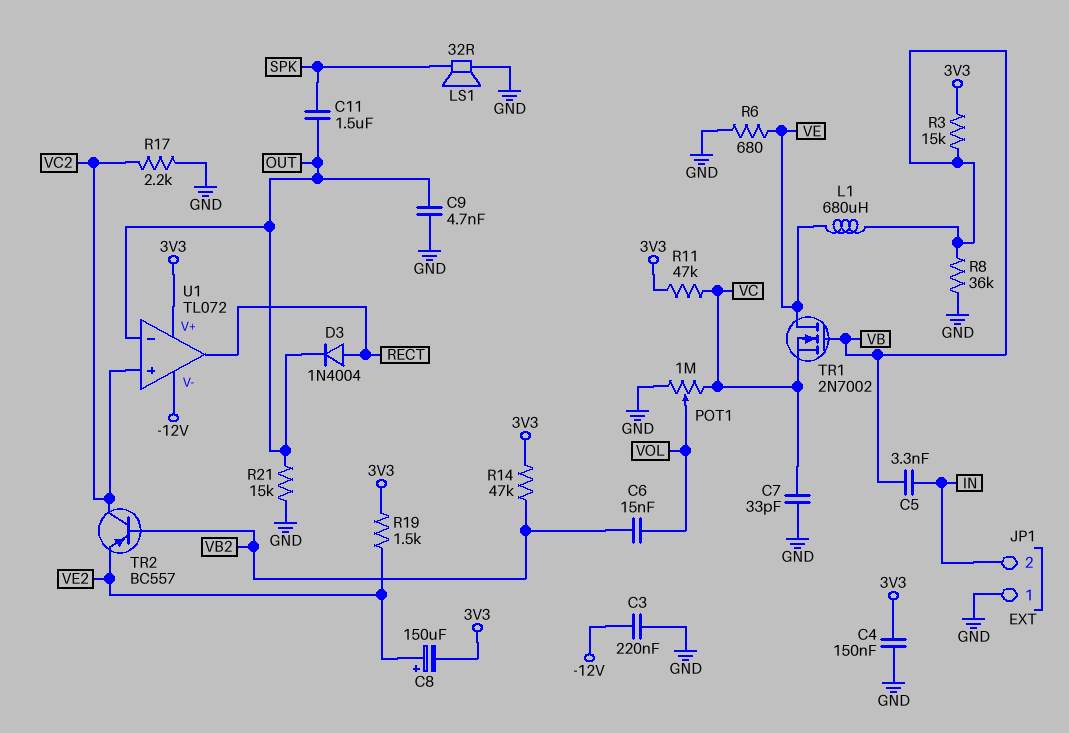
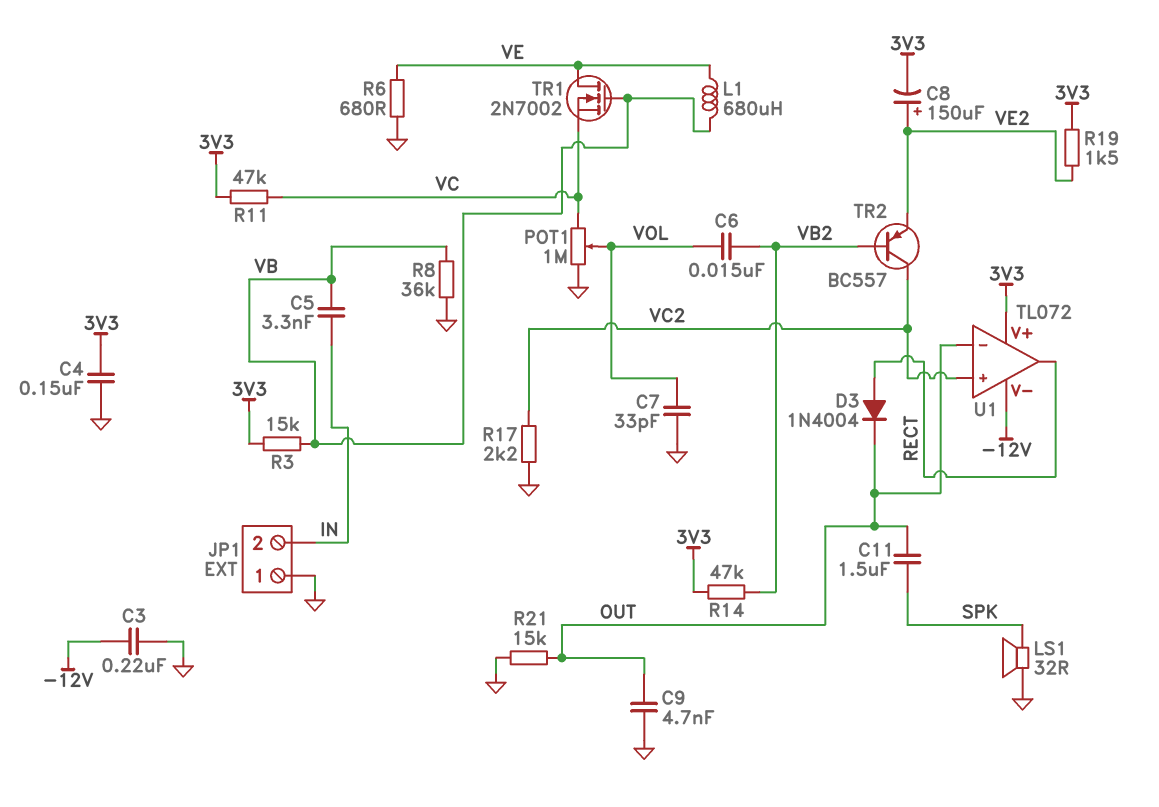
C7: 33pF (GND, VC) -> 33pF (GND, VOL)

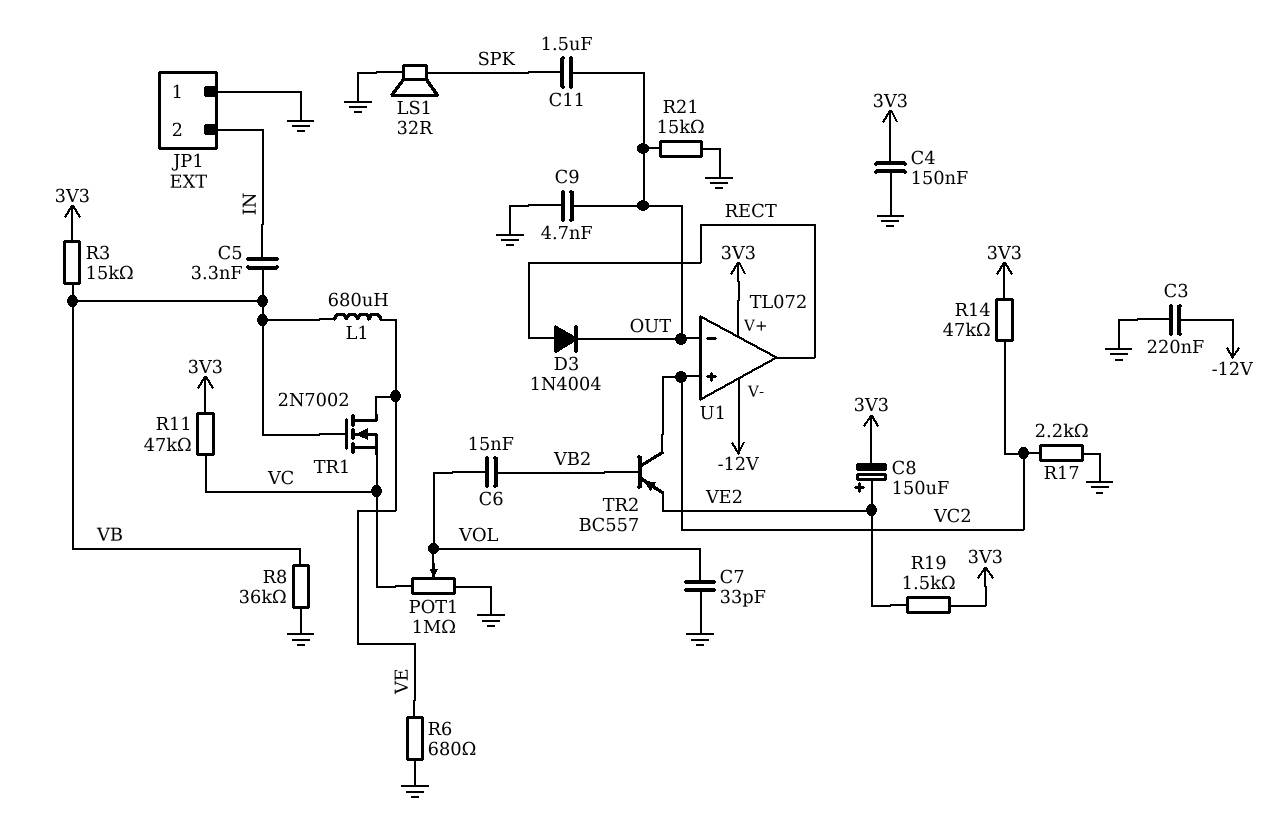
R14: 47k (3V3, VB2) -> 47k (3V3, VC2)

